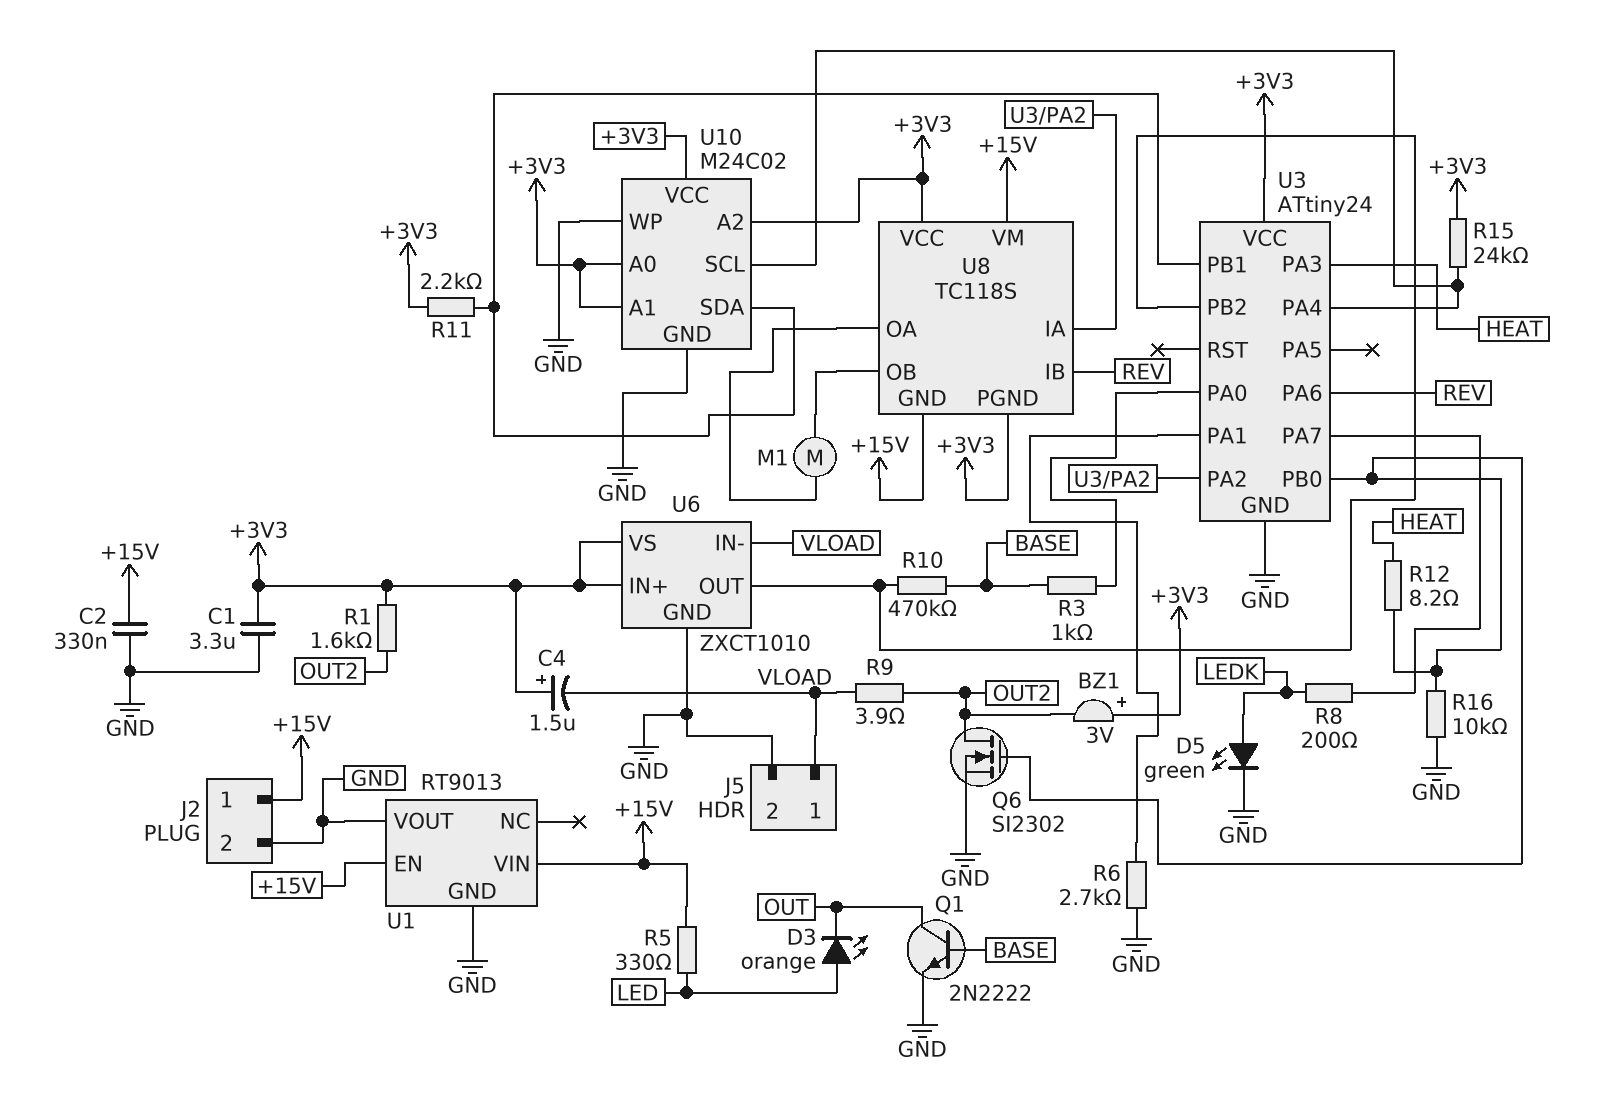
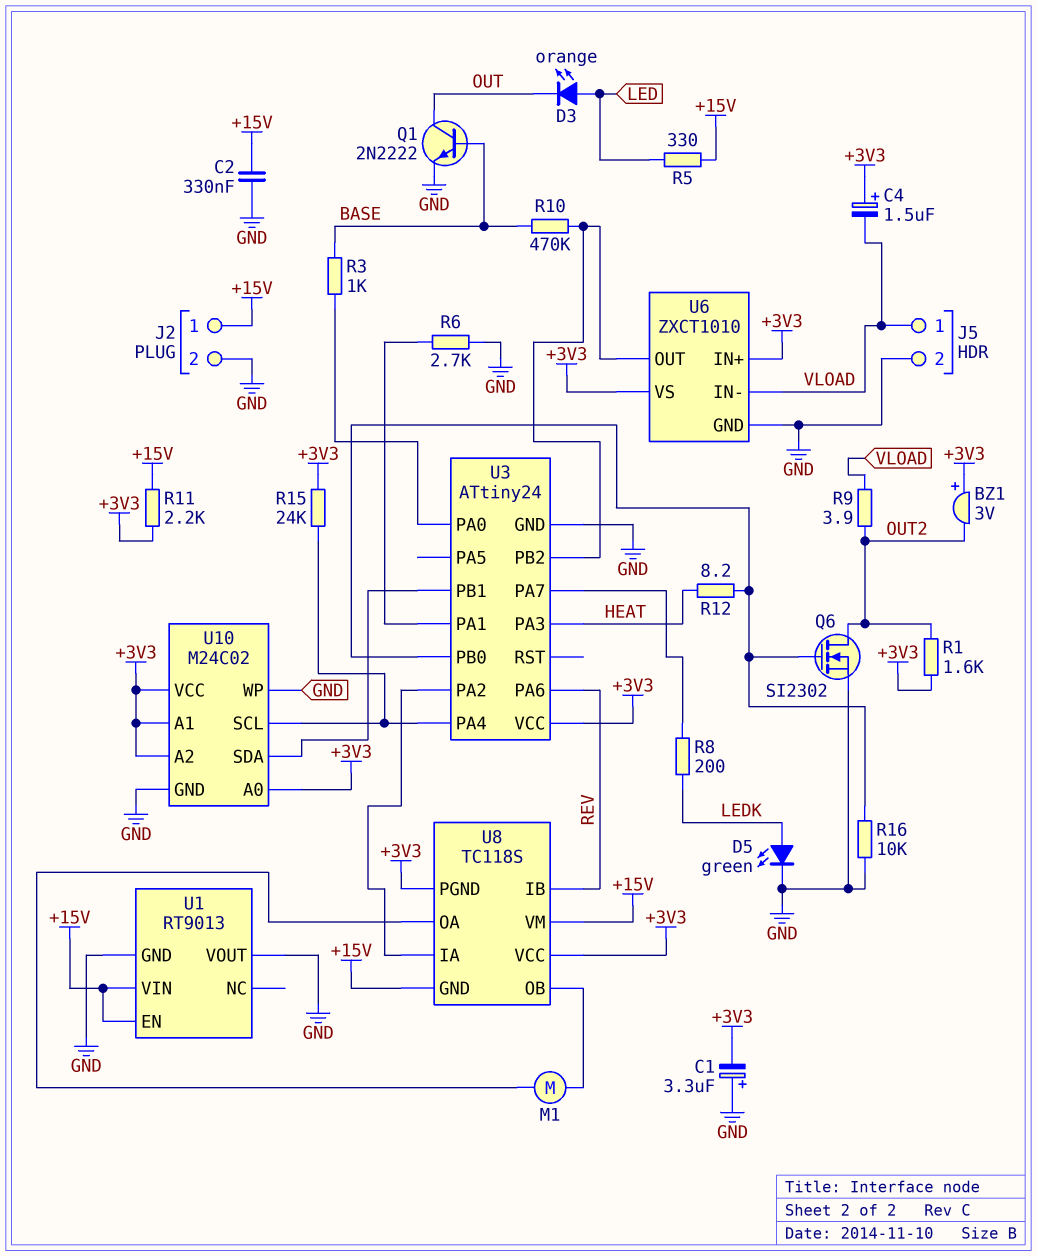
C1: 3.3uF (+3V3, GND) -> 3.3uF (plus GND, minus +3V3)
R11: 2.2k (+3V3, U3/PB1) -> 2.2k (+3V3, +15V)

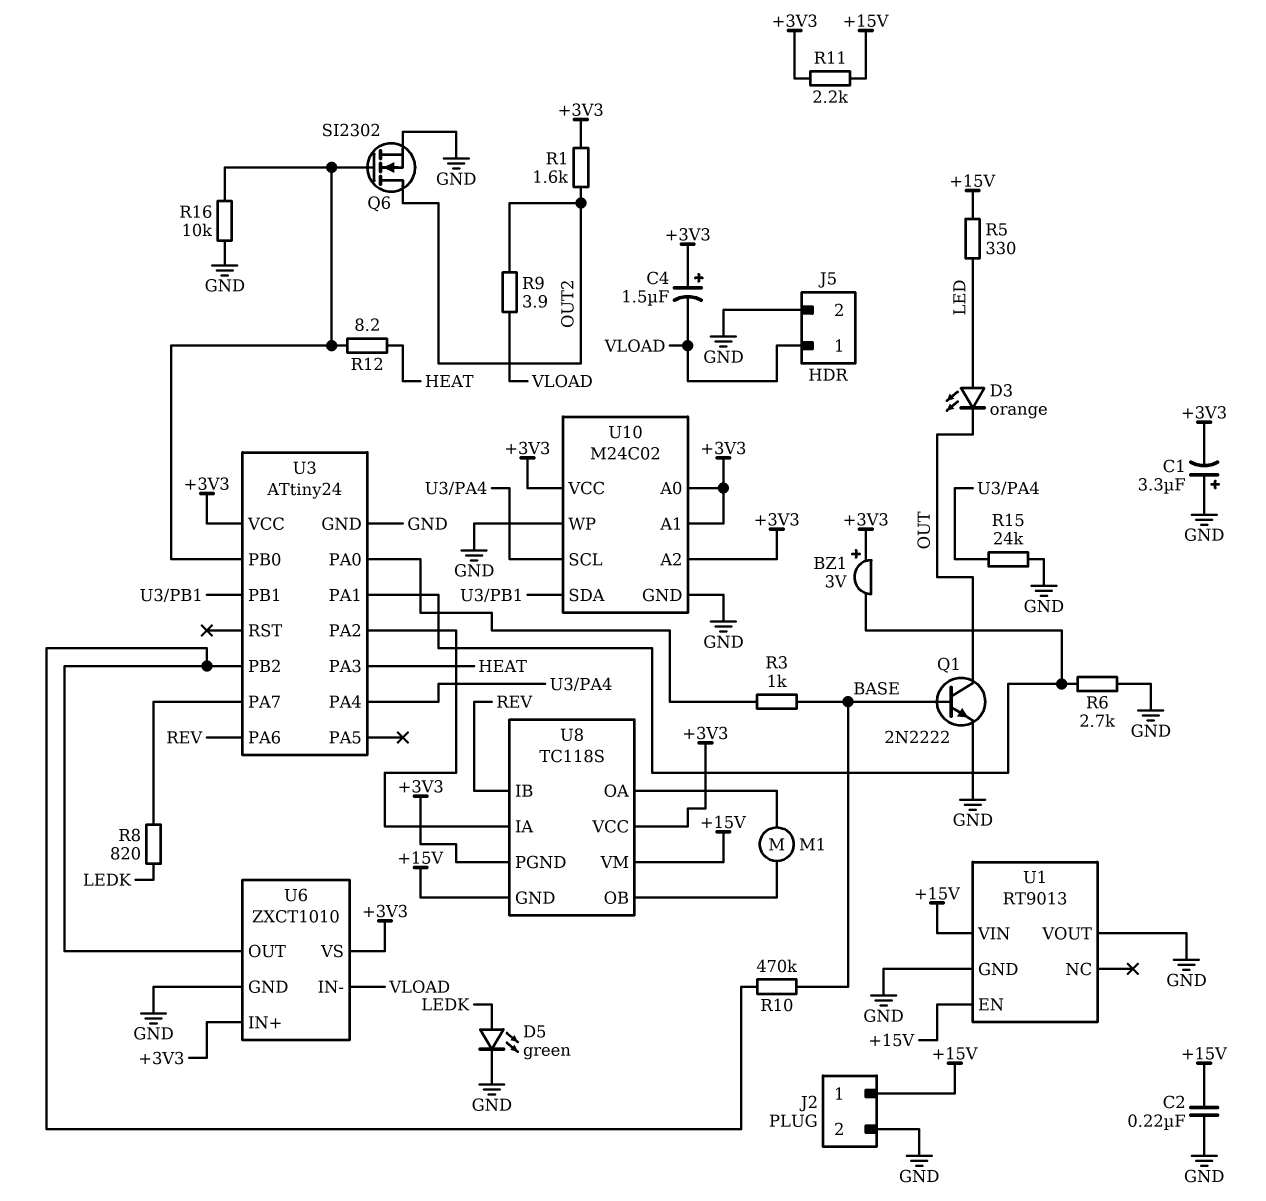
BZ1: buzzer 3V (plus +3V3, minus OUT2) -> buzzer 3V (plus +3V3, minus U3/PA1)
C2: 330nF (+15V, GND) -> 220nF (+15V, GND)
R8: 200 (LEDK, U3/PA7) -> 820 (LEDK, U3/PA7)
R15: 24k (+3V3, U3/PA4) -> 24k (GND, U3/PA4)

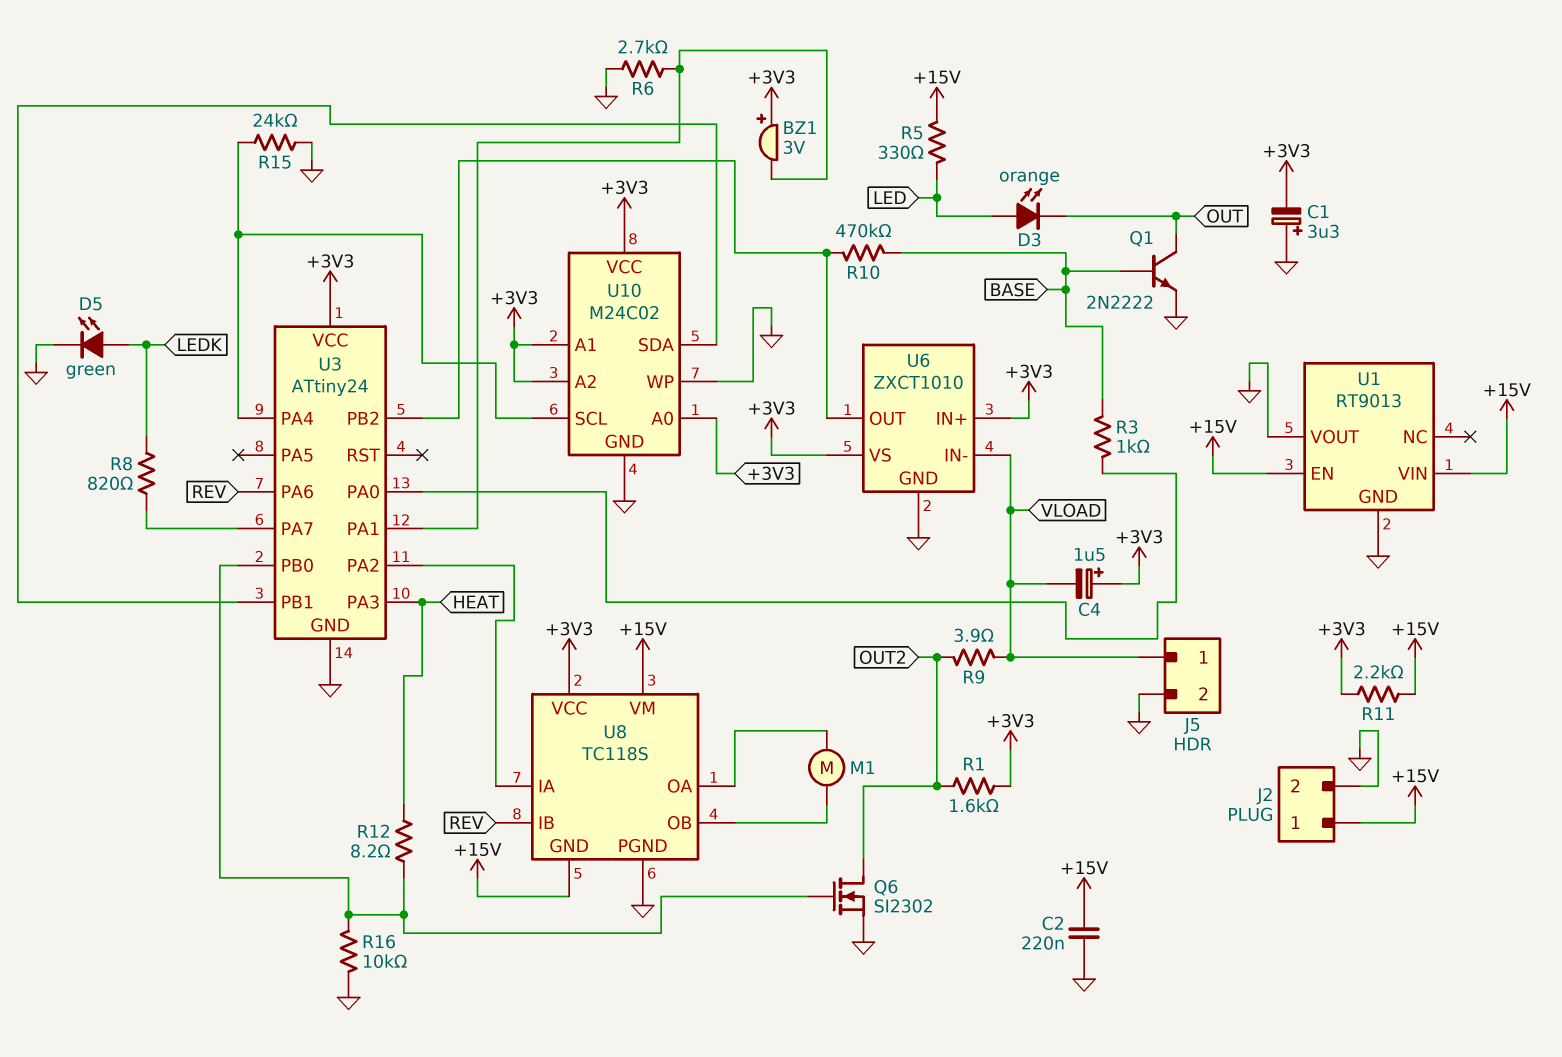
U8 pin PGND: +3V3 -> GND

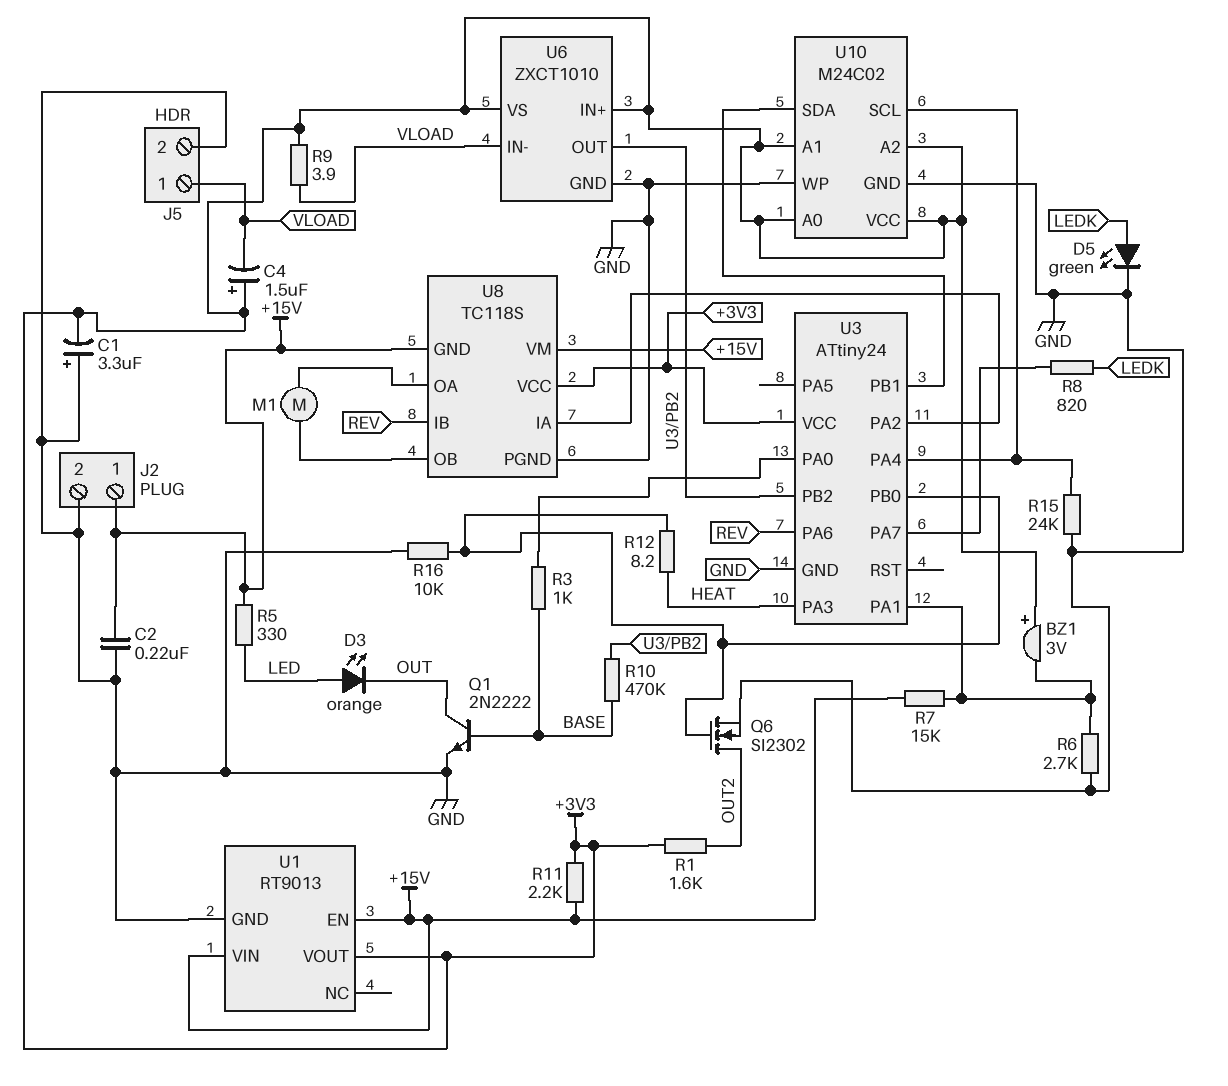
R7: none -> 15k (+15V, U3/PA1)
R9: 3.9 (OUT2, VLOAD) -> 3.9 (+3V3, VLOAD)
U1 pin VOUT: GND -> +3V3

